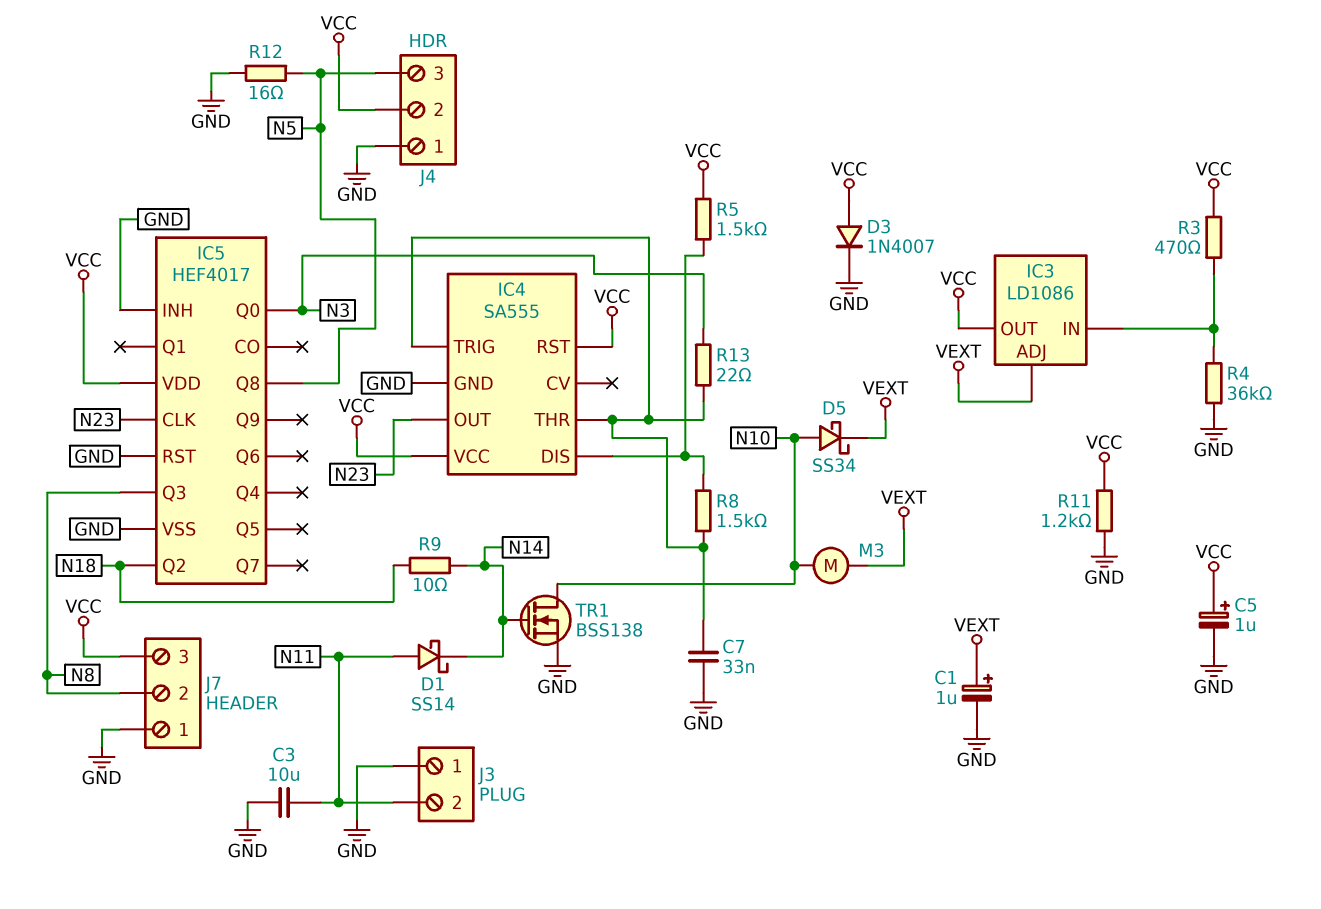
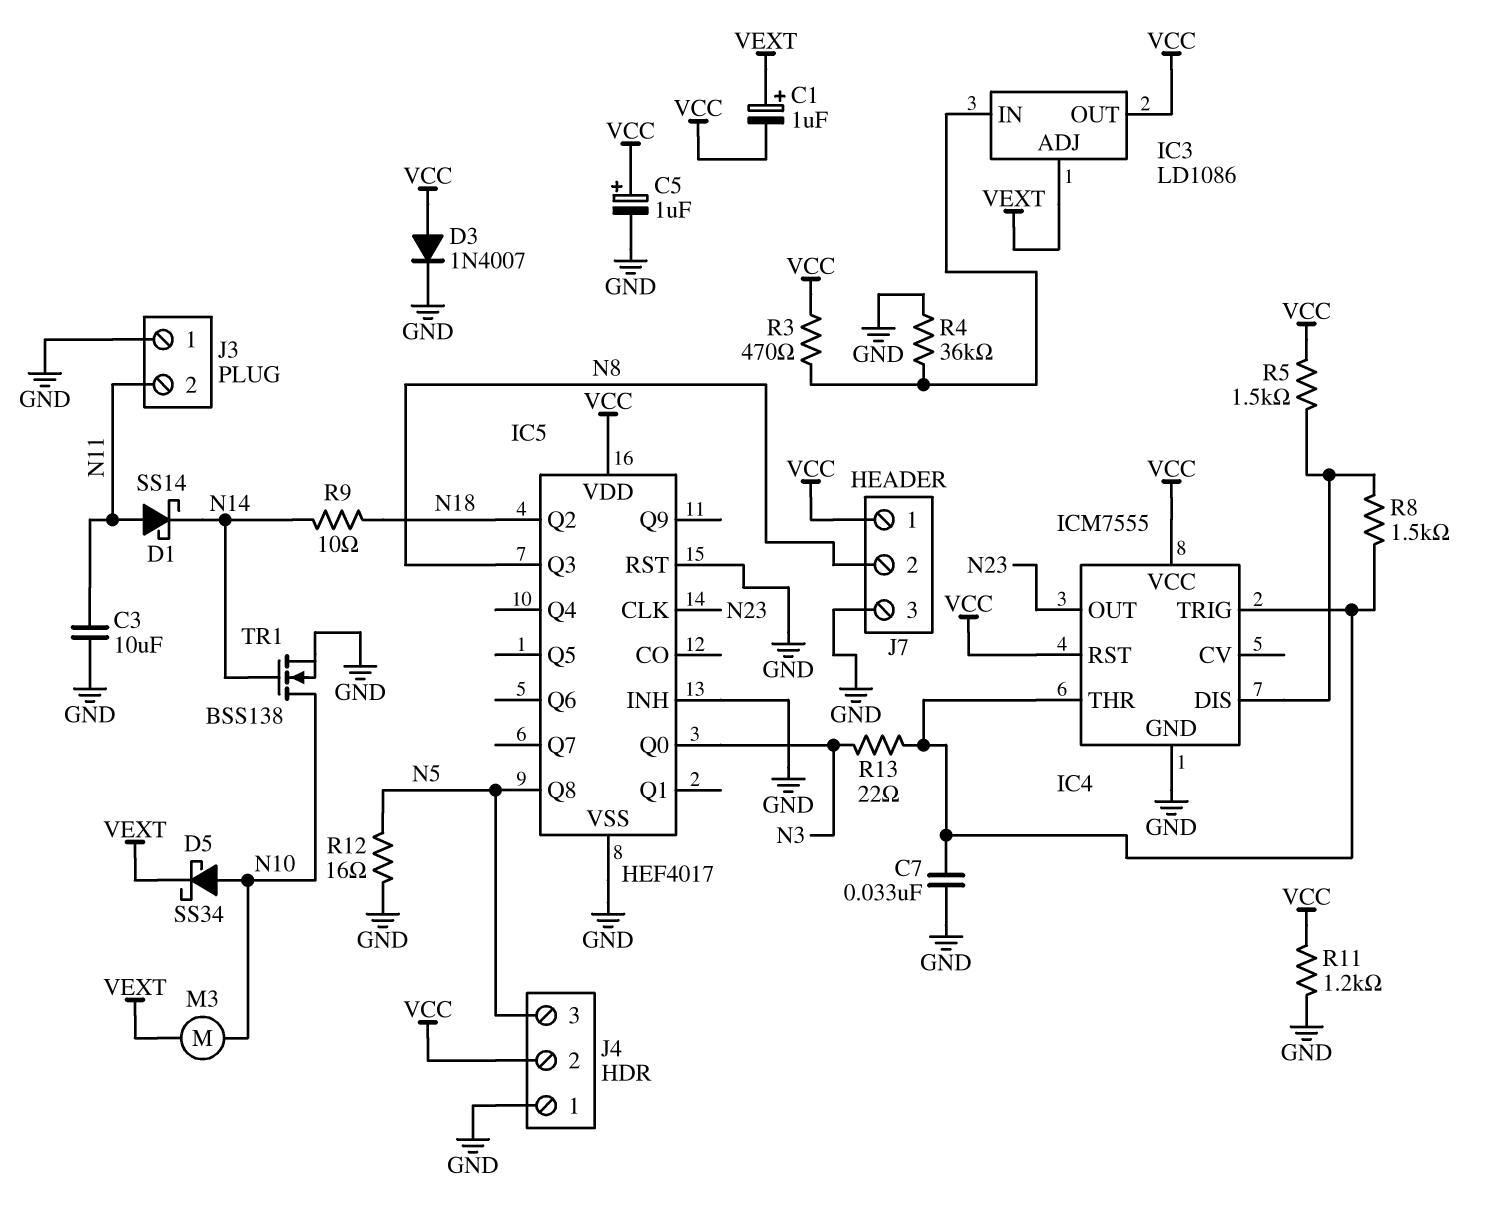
C1: 1uF (plus VEXT, minus GND) -> 1uF (plus VEXT, minus VCC)
IC4: SA555 -> ICM7555
J7 pin 1: GND -> VCC
J7 pin 3: VCC -> GND

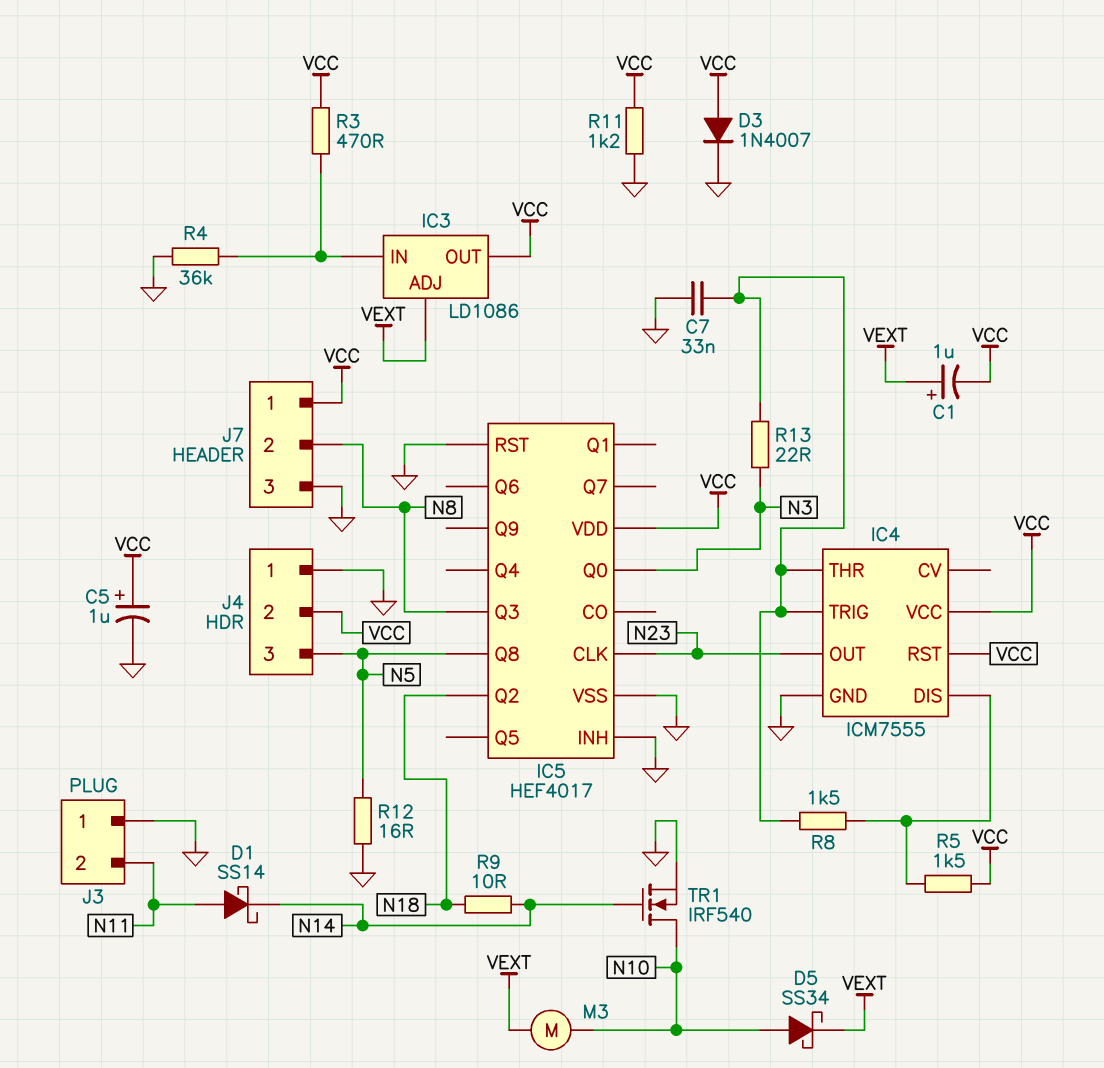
C3: 10uF (GND, N11) -> none
TR1: NMOS BSS138 (G N14, D N10, S GND) -> NMOS IRF540 (G N14, D N10, S GND)

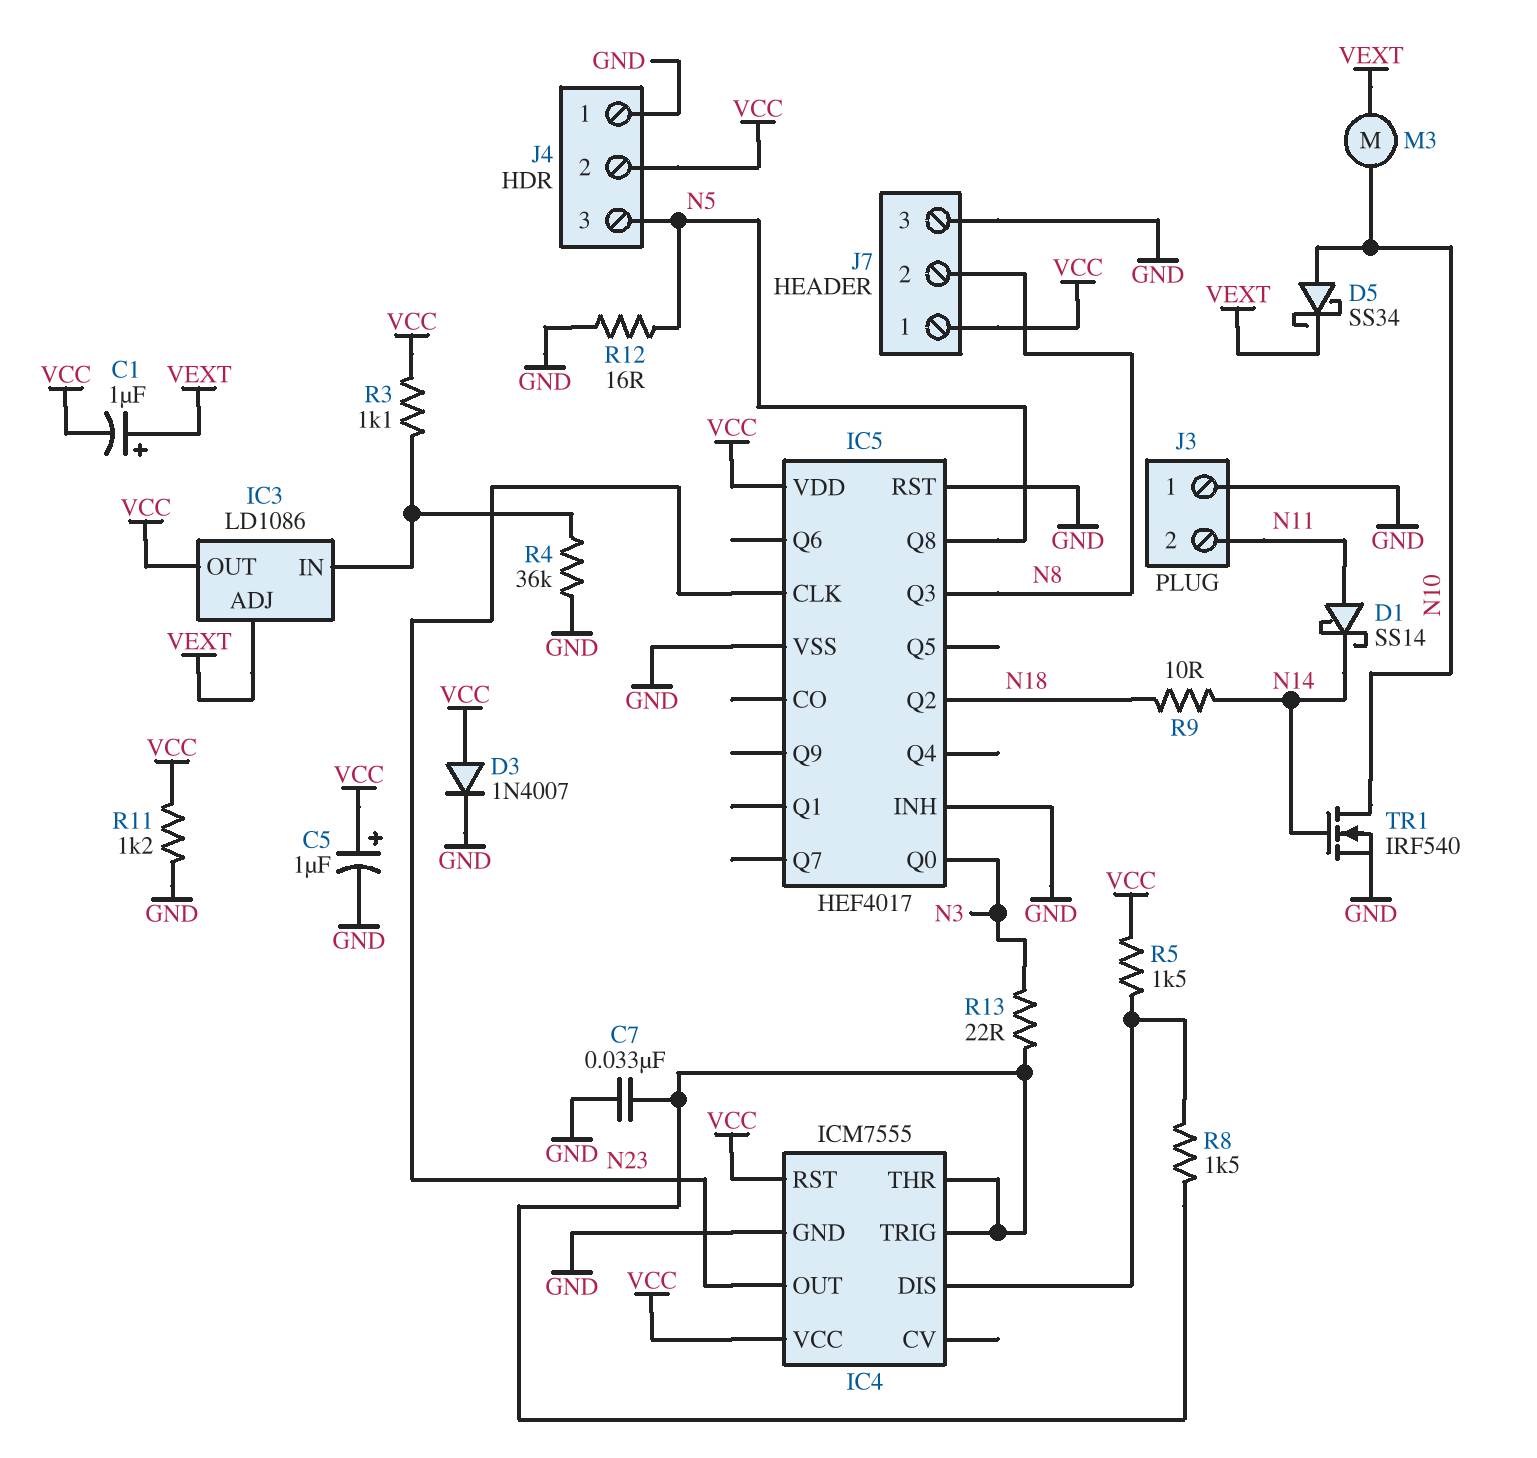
R3: 470 (IC3/IN, VCC) -> 1.1k (IC3/IN, VCC)

